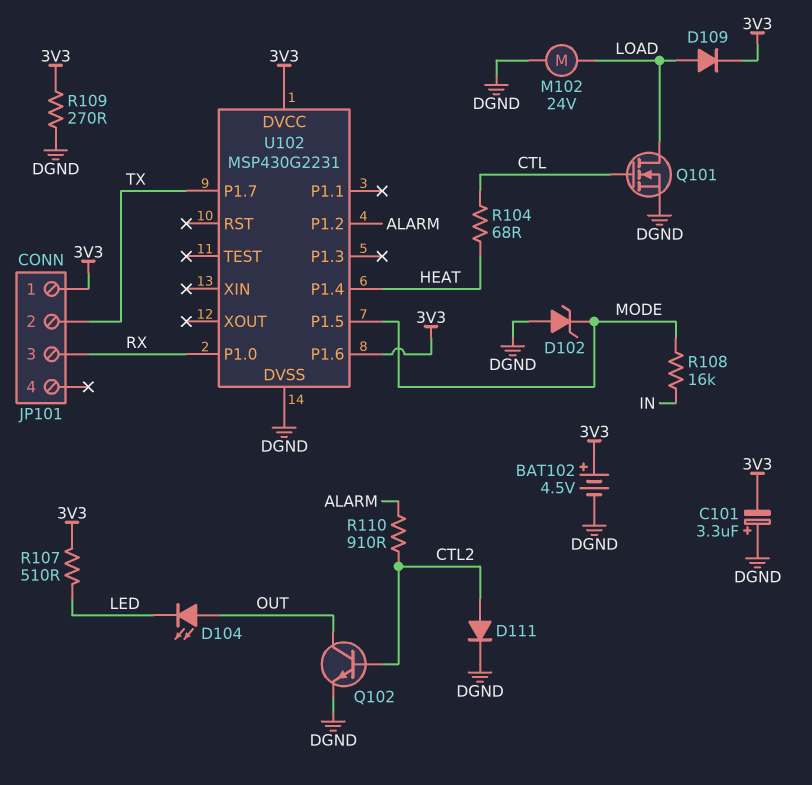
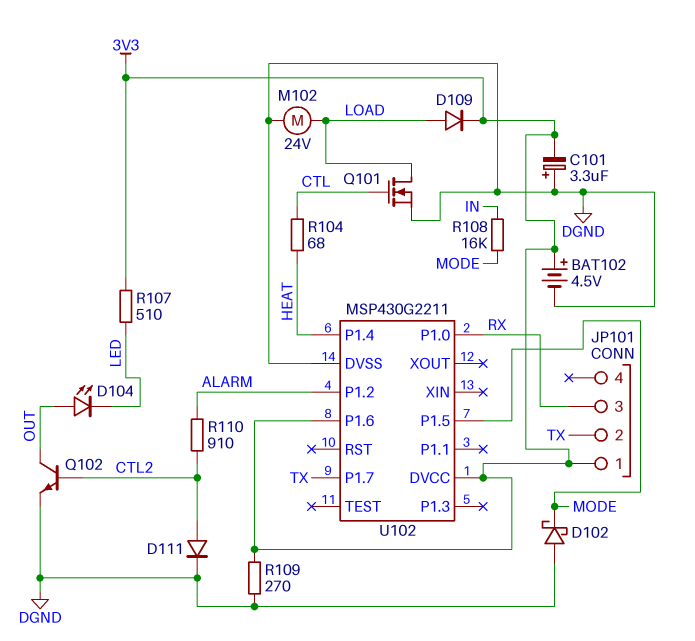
D102: zener (A DGND, K MODE) -> schottky (A DGND, K MODE)
U102: MSP430G2231 -> MSP430G2211

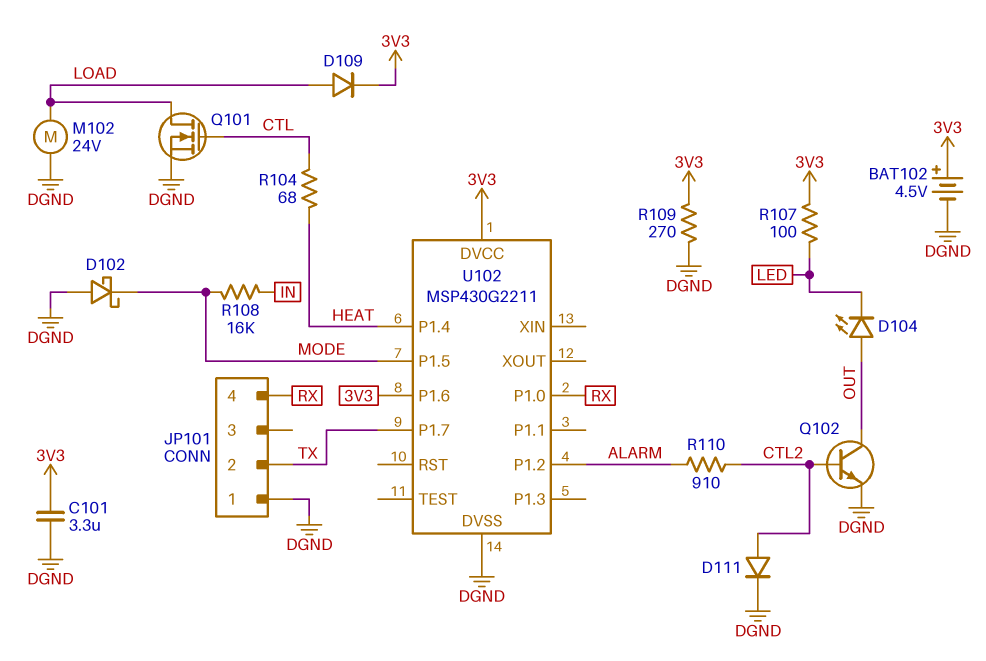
C101: 3.3uF (plus DGND, minus 3V3) -> 3.3uF (3V3, DGND)
JP101 pin 1: 3V3 -> DGND
JP101 pin 3: RX -> none
JP101 pin 4: none -> RX
R107: 510 (3V3, LED) -> 100 (3V3, LED)

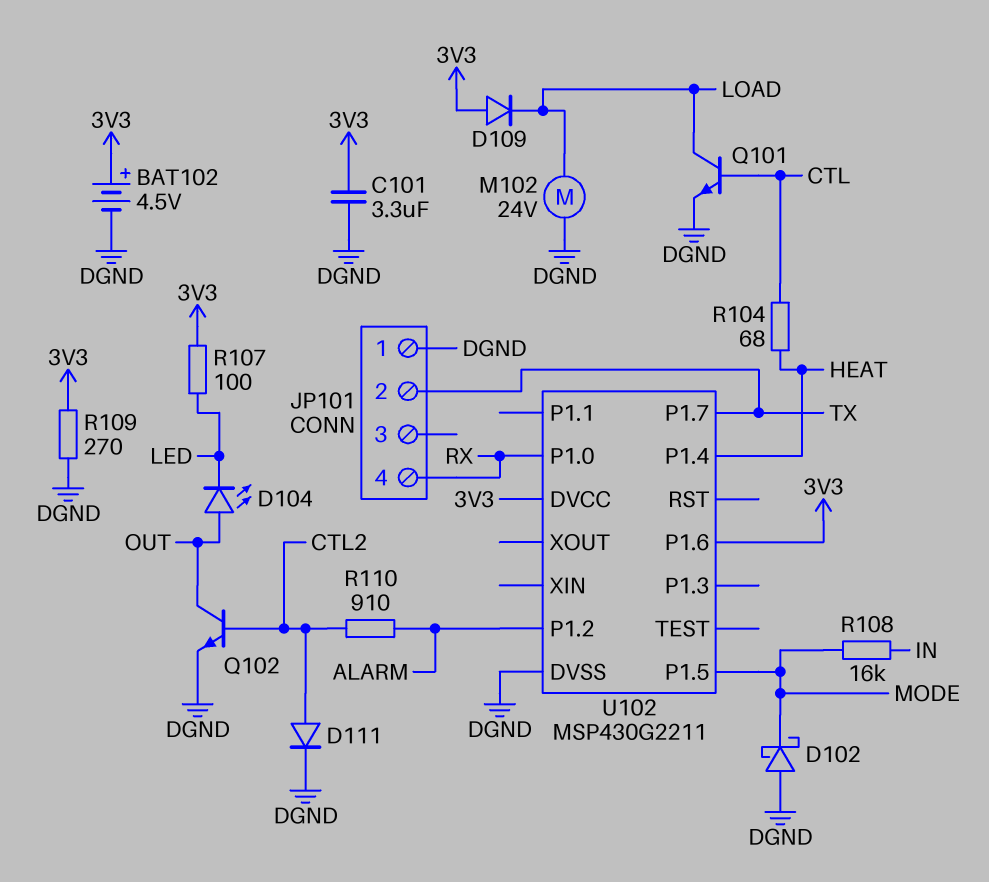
D109: diode (A LOAD, K 3V3) -> diode (A 3V3, K LOAD)
Q101: NMOS (G CTL, D LOAD, S DGND) -> NPN (B CTL, C LOAD, E DGND)

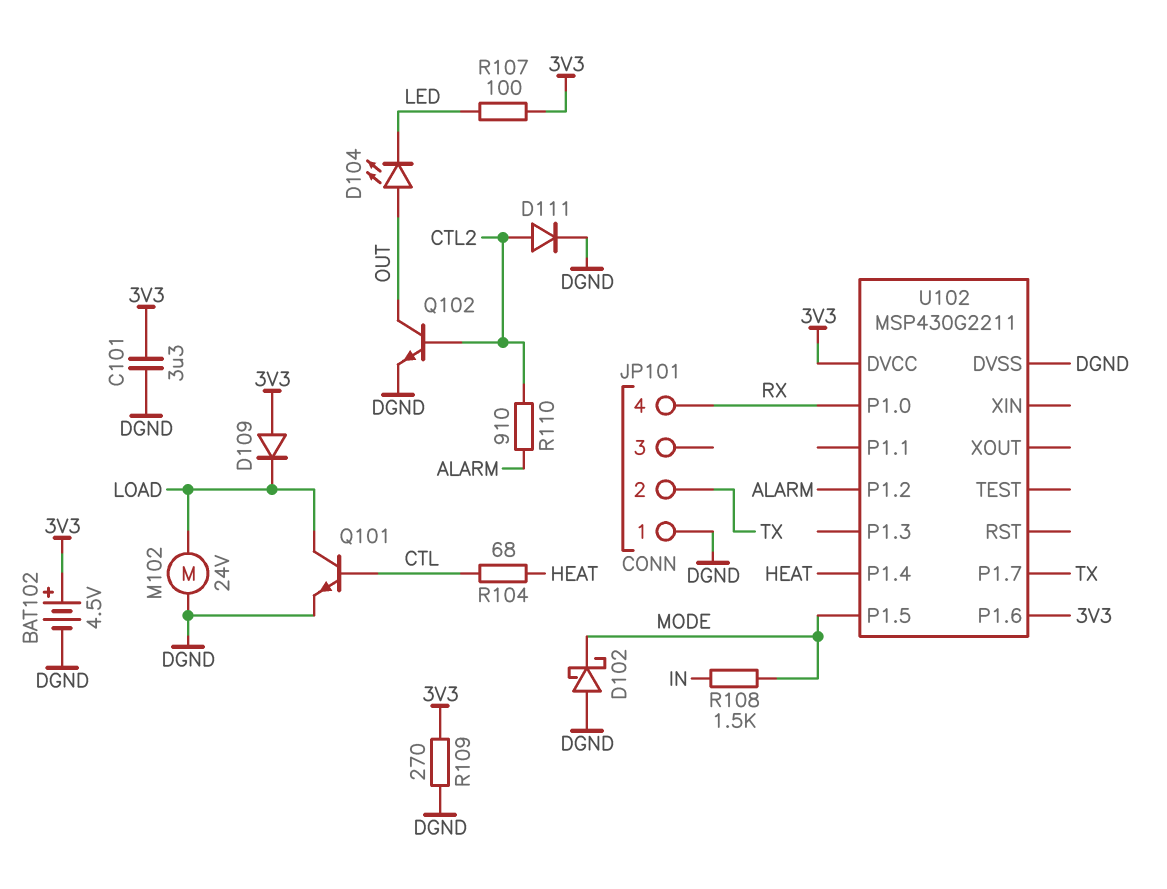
R108: 16k (IN, MODE) -> 1.5k (IN, MODE)

